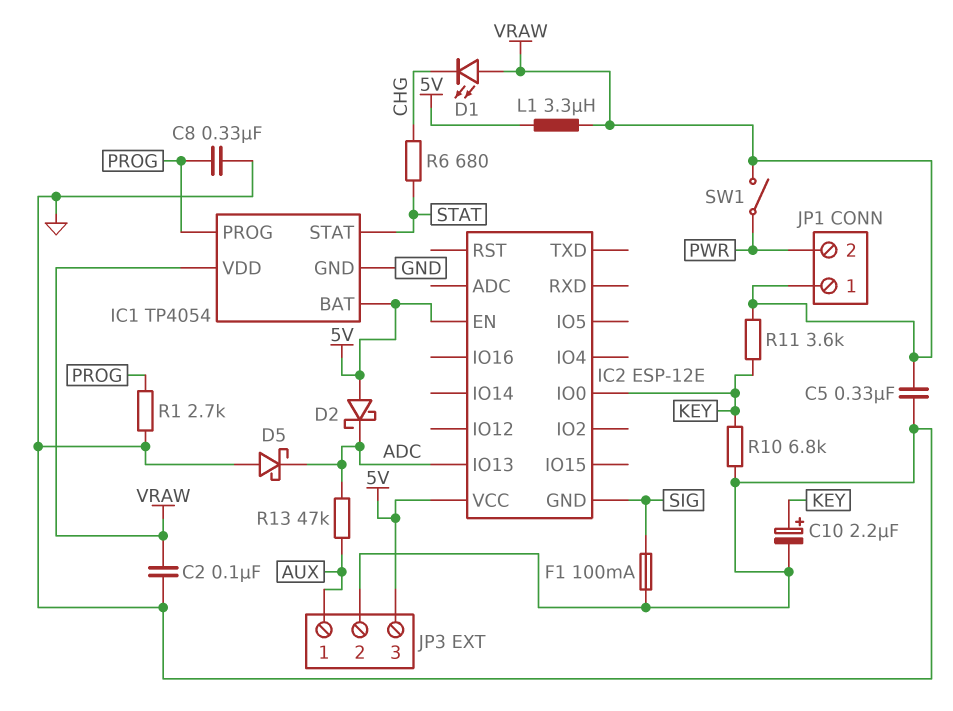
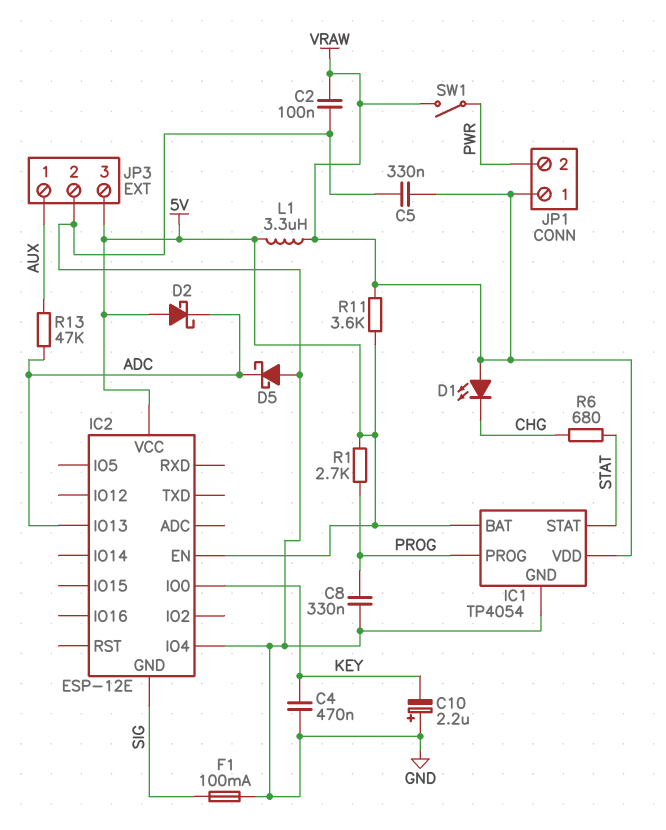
C4: none -> 470nF (GND, KEY)
C10: 2.2uF (plus KEY, minus GND) -> 2.2uF (plus GND, minus KEY)
IC2 pin IO4: none -> GND
R1: 2.7k (GND, PROG) -> 2.7k (5V, PROG)
R10: 6.8k (GND, KEY) -> none
R11: 3.6k (KEY, VRAW) -> 3.6k (5V, VRAW)

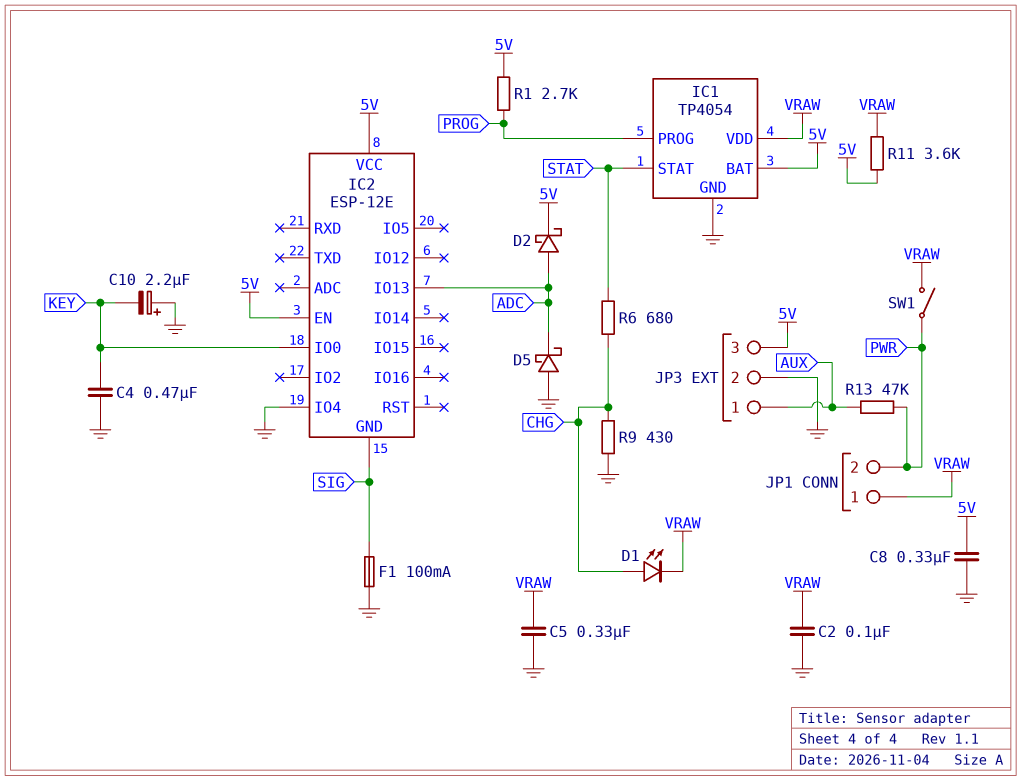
C8: 330nF (GND, PROG) -> 330nF (5V, GND)
D1: LED (A VRAW, K CHG) -> LED (A CHG, K VRAW)
D2: schottky (A 5V, K ADC) -> schottky (A ADC, K 5V)
L1: 3.3uH (5V, VRAW) -> none
R9: none -> 430 (CHG, GND)
R13: 47k (ADC, AUX) -> 47k (AUX, PWR)

